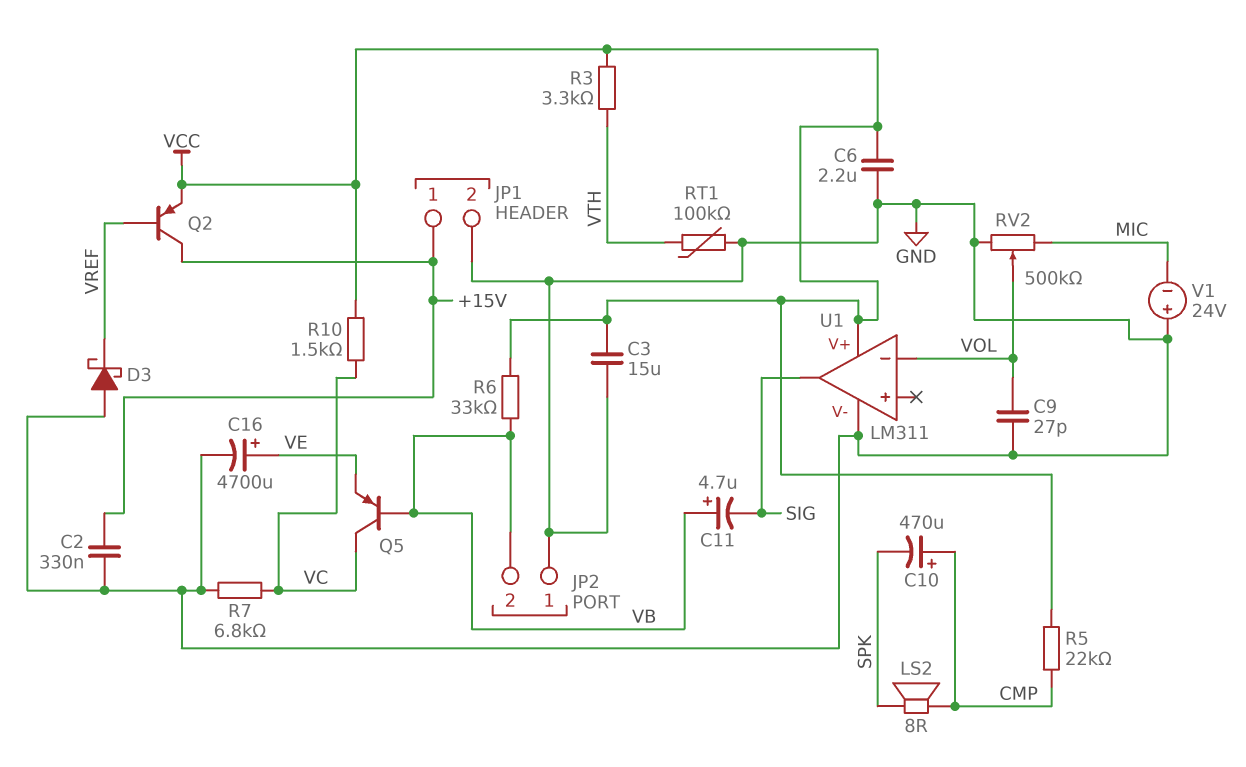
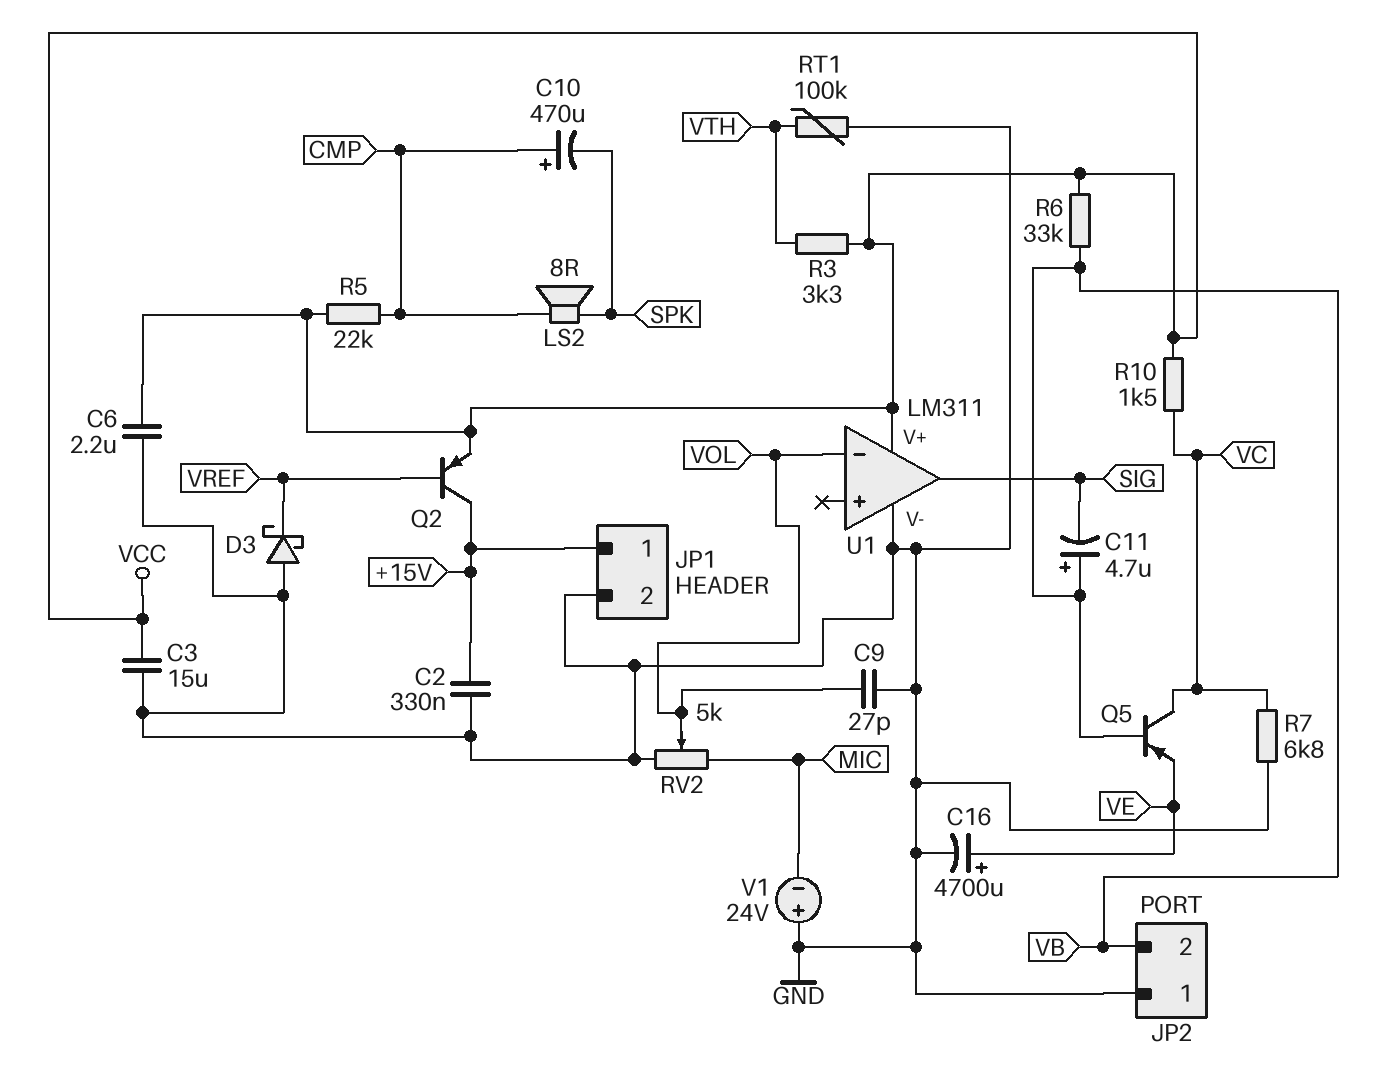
RV2: 500k (GND, MIC, wiper VOL) -> 5k (GND, MIC, wiper VOL)

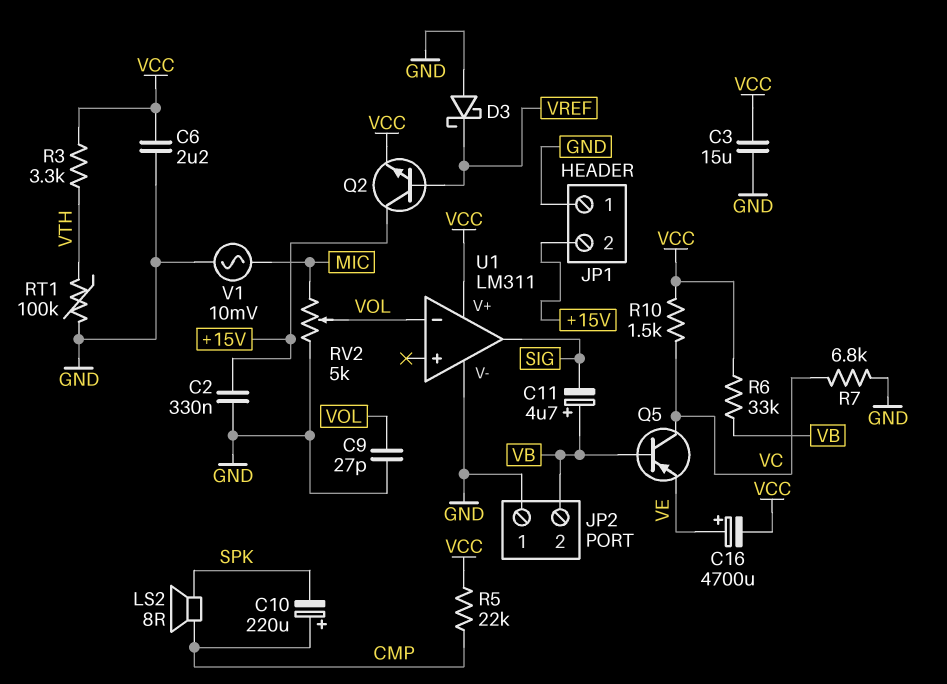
C10: 470uF (plus CMP, minus SPK) -> 220uF (plus CMP, minus SPK)
C16: 4700uF (plus VE, minus GND) -> 4700uF (plus VE, minus VCC)
JP1 pin 1: +15V -> GND
JP1 pin 2: GND -> +15V
Q2: PNP (B VREF, C +15V, E VCC) -> NPN (B VREF, C +15V, E VCC)
V1: 24V (plus GND, minus MIC) -> AC 10mV (GND, MIC)

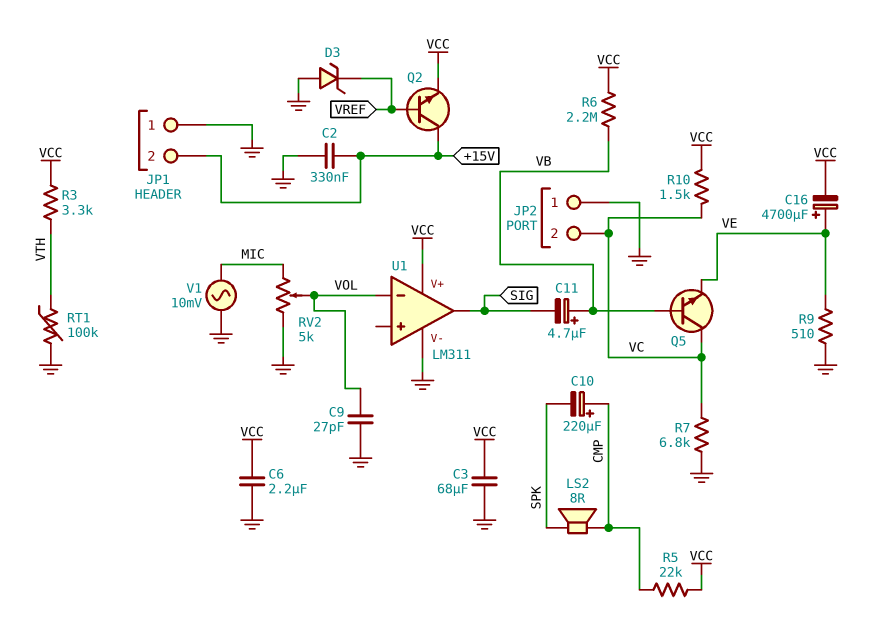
C3: 15uF (GND, VCC) -> 68uF (GND, VCC)
D3: schottky (A GND, K VREF) -> zener (A GND, K VREF)
JP2 pin 2: VB -> VC
Q5: PNP (B VB, C VC, E VE) -> NPN (B VB, C VC, E VE)
R6: 33k (VB, VCC) -> 2.2M (VB, VCC)
R9: none -> 510 (GND, VE)

